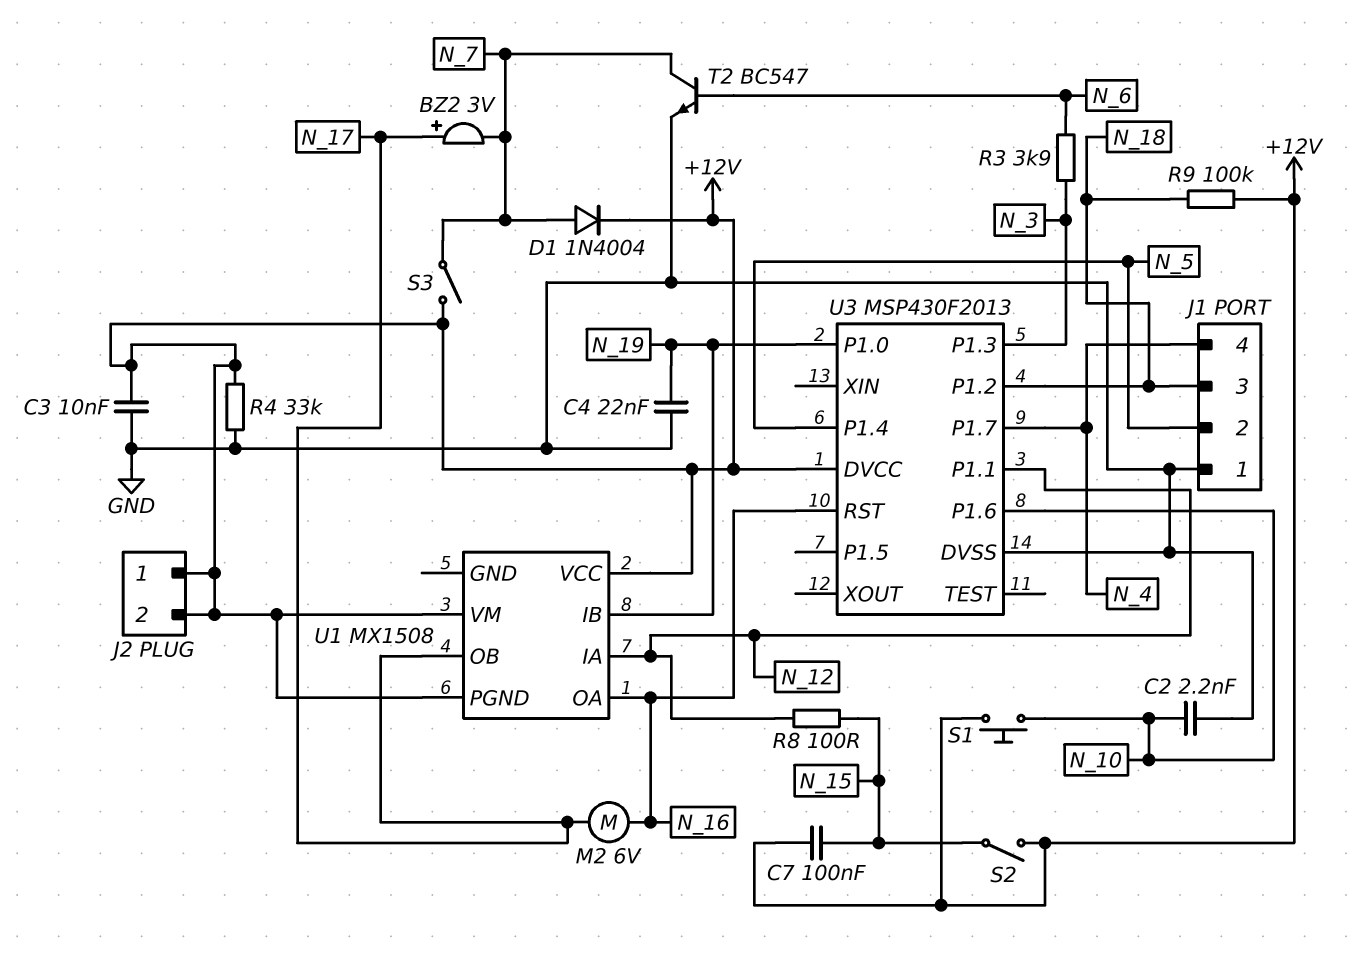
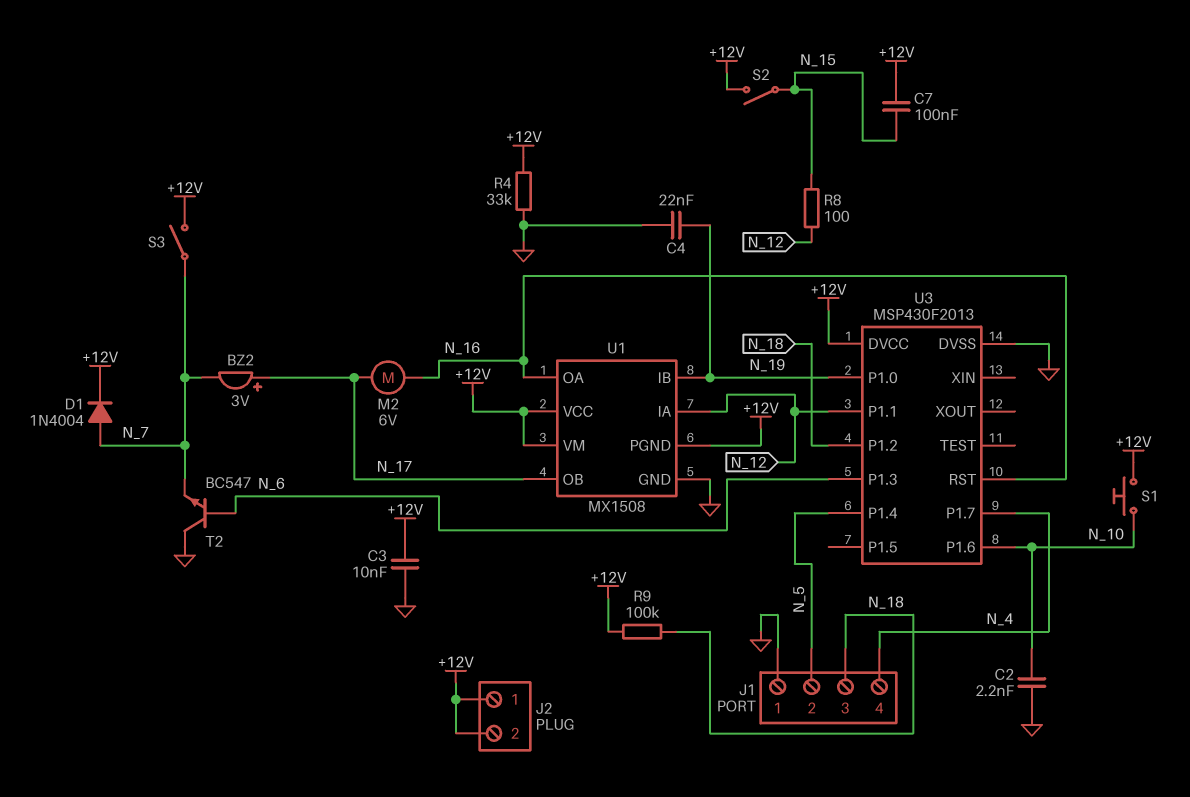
R3: 3.9k (N_3, N_6) -> none
T2: NPN BC547 (B N_6, C N_7, E GND) -> NPN BC547 (B N_6, C GND, E N_7)
U1 pin GND: none -> GND
U3 pin P1.3: N_3 -> N_6

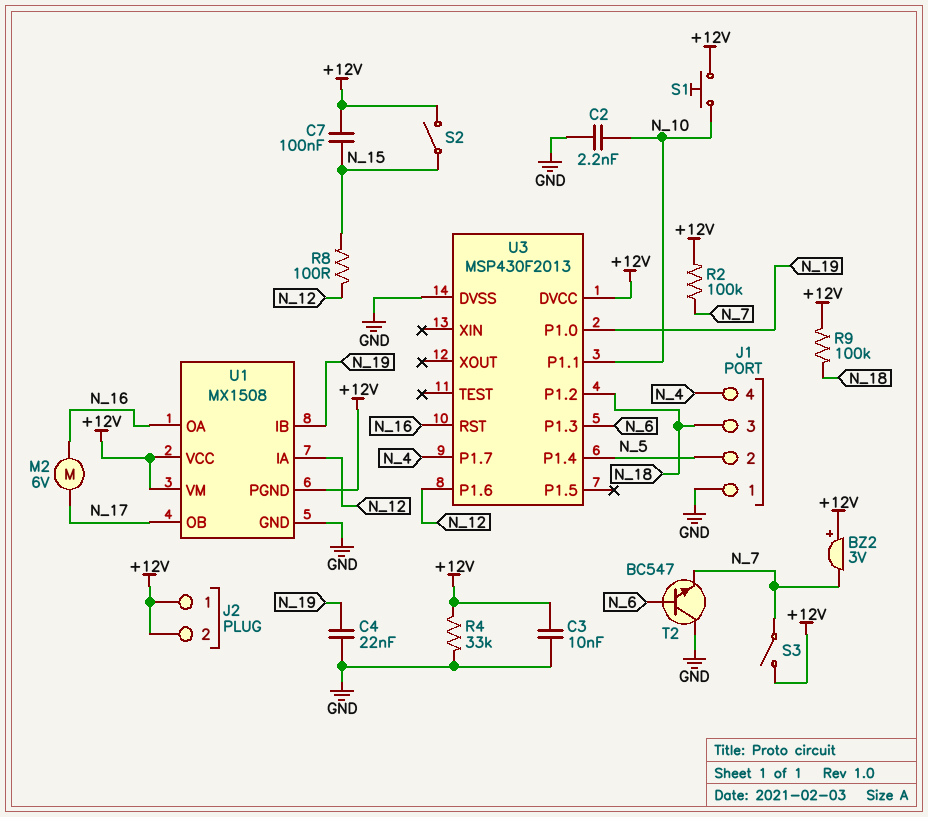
BZ2: buzzer 3V (plus N_17, minus N_7) -> buzzer 3V (plus +12V, minus N_7)
D1: diode 1N4004 (A N_7, K +12V) -> none
R2: none -> 100k (+12V, N_7)
U3 pin P1.1: N_12 -> N_10
U3 pin P1.6: N_10 -> N_12

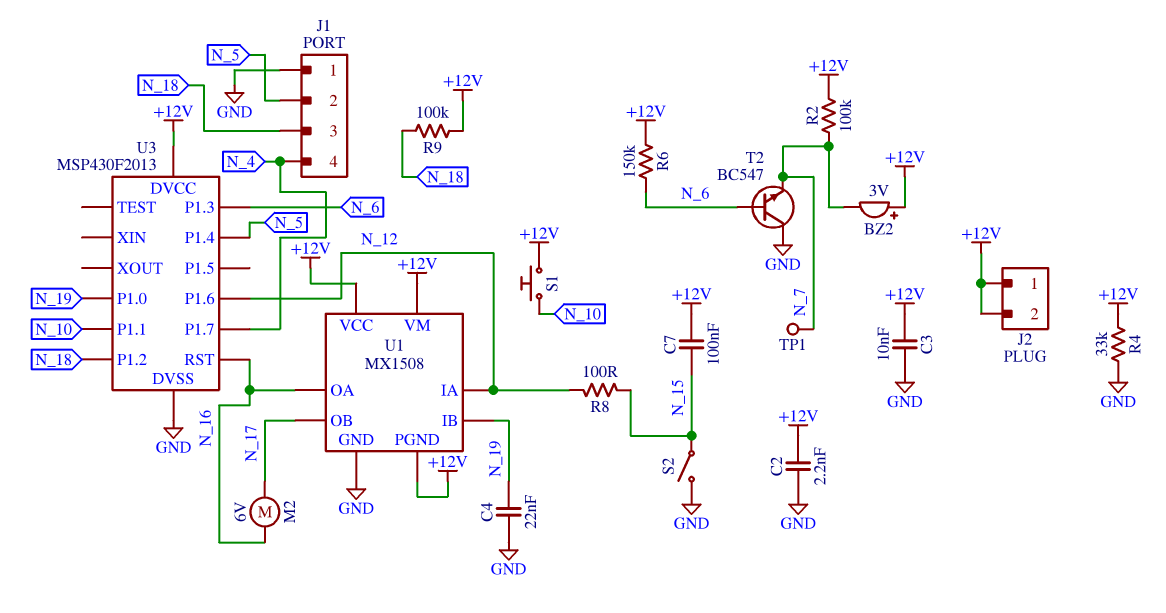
C2: 2.2nF (GND, N_10) -> 2.2nF (+12V, GND)
R6: none -> 150k (+12V, N_6)
S2: switch (+12V, N_15) -> switch (GND, N_15)
S3: switch (+12V, N_7) -> none
TP1: none -> test point (N_7)

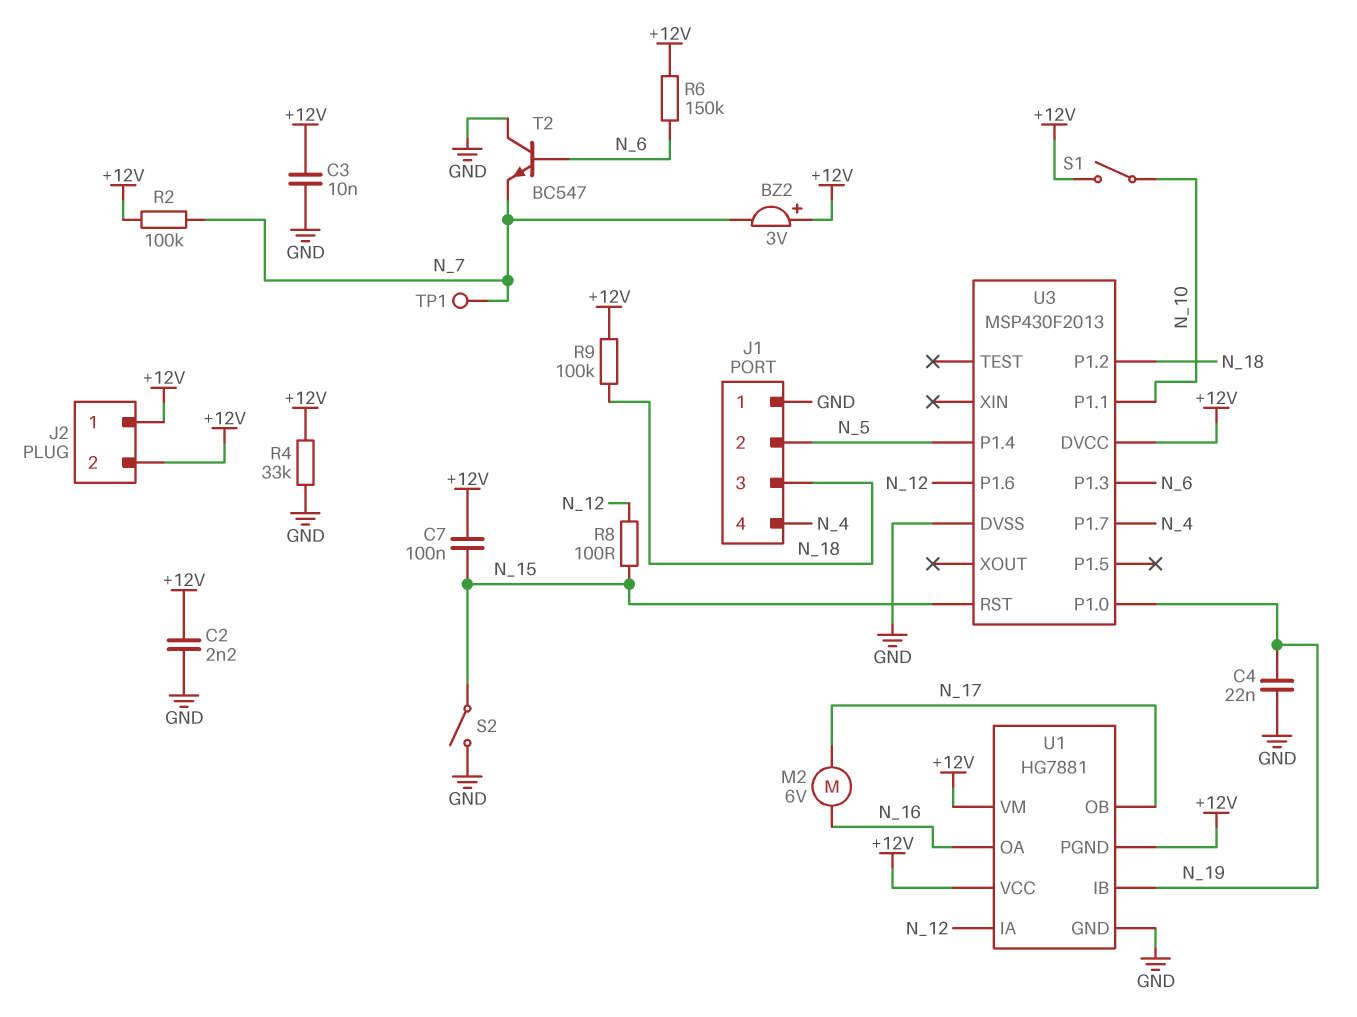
S1: button (+12V, N_10) -> switch (+12V, N_10)
U1: MX1508 -> HG7881
U3 pin RST: N_16 -> N_15

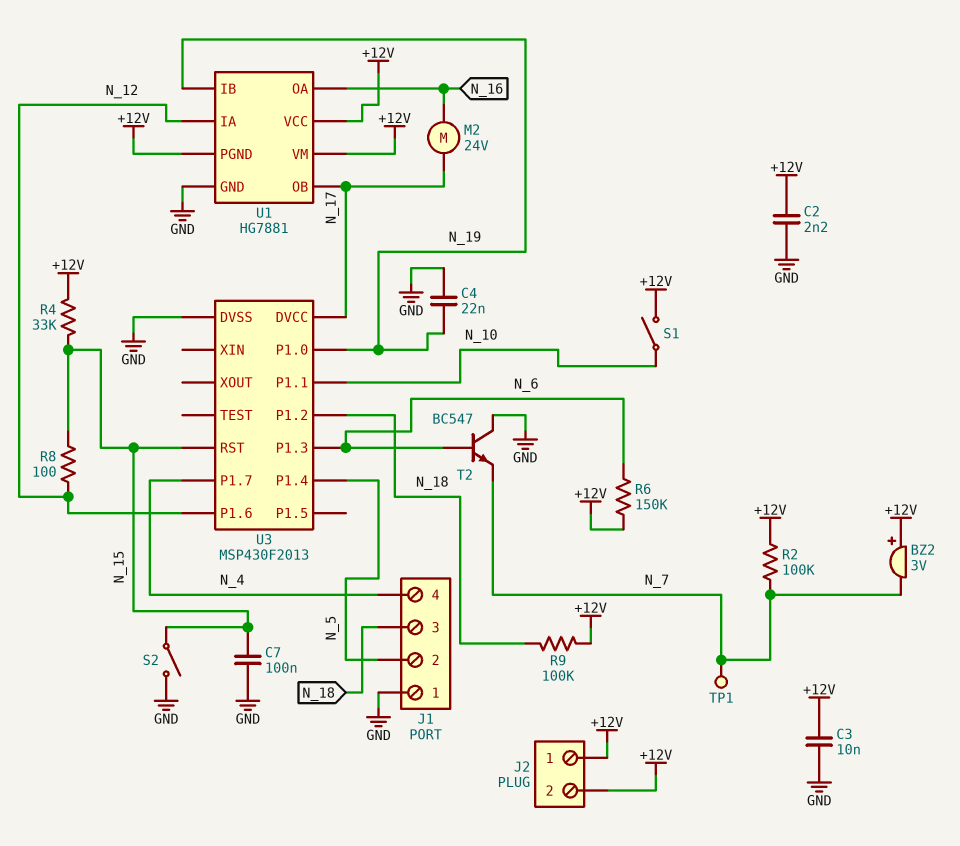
C7: 100nF (+12V, N_15) -> 100nF (GND, N_15)
M2: motor 6V (N_16, N_17) -> motor 24V (N_16, N_17)
R4: 33k (+12V, GND) -> 33k (+12V, N_15)
U3 pin DVCC: +12V -> N_17

